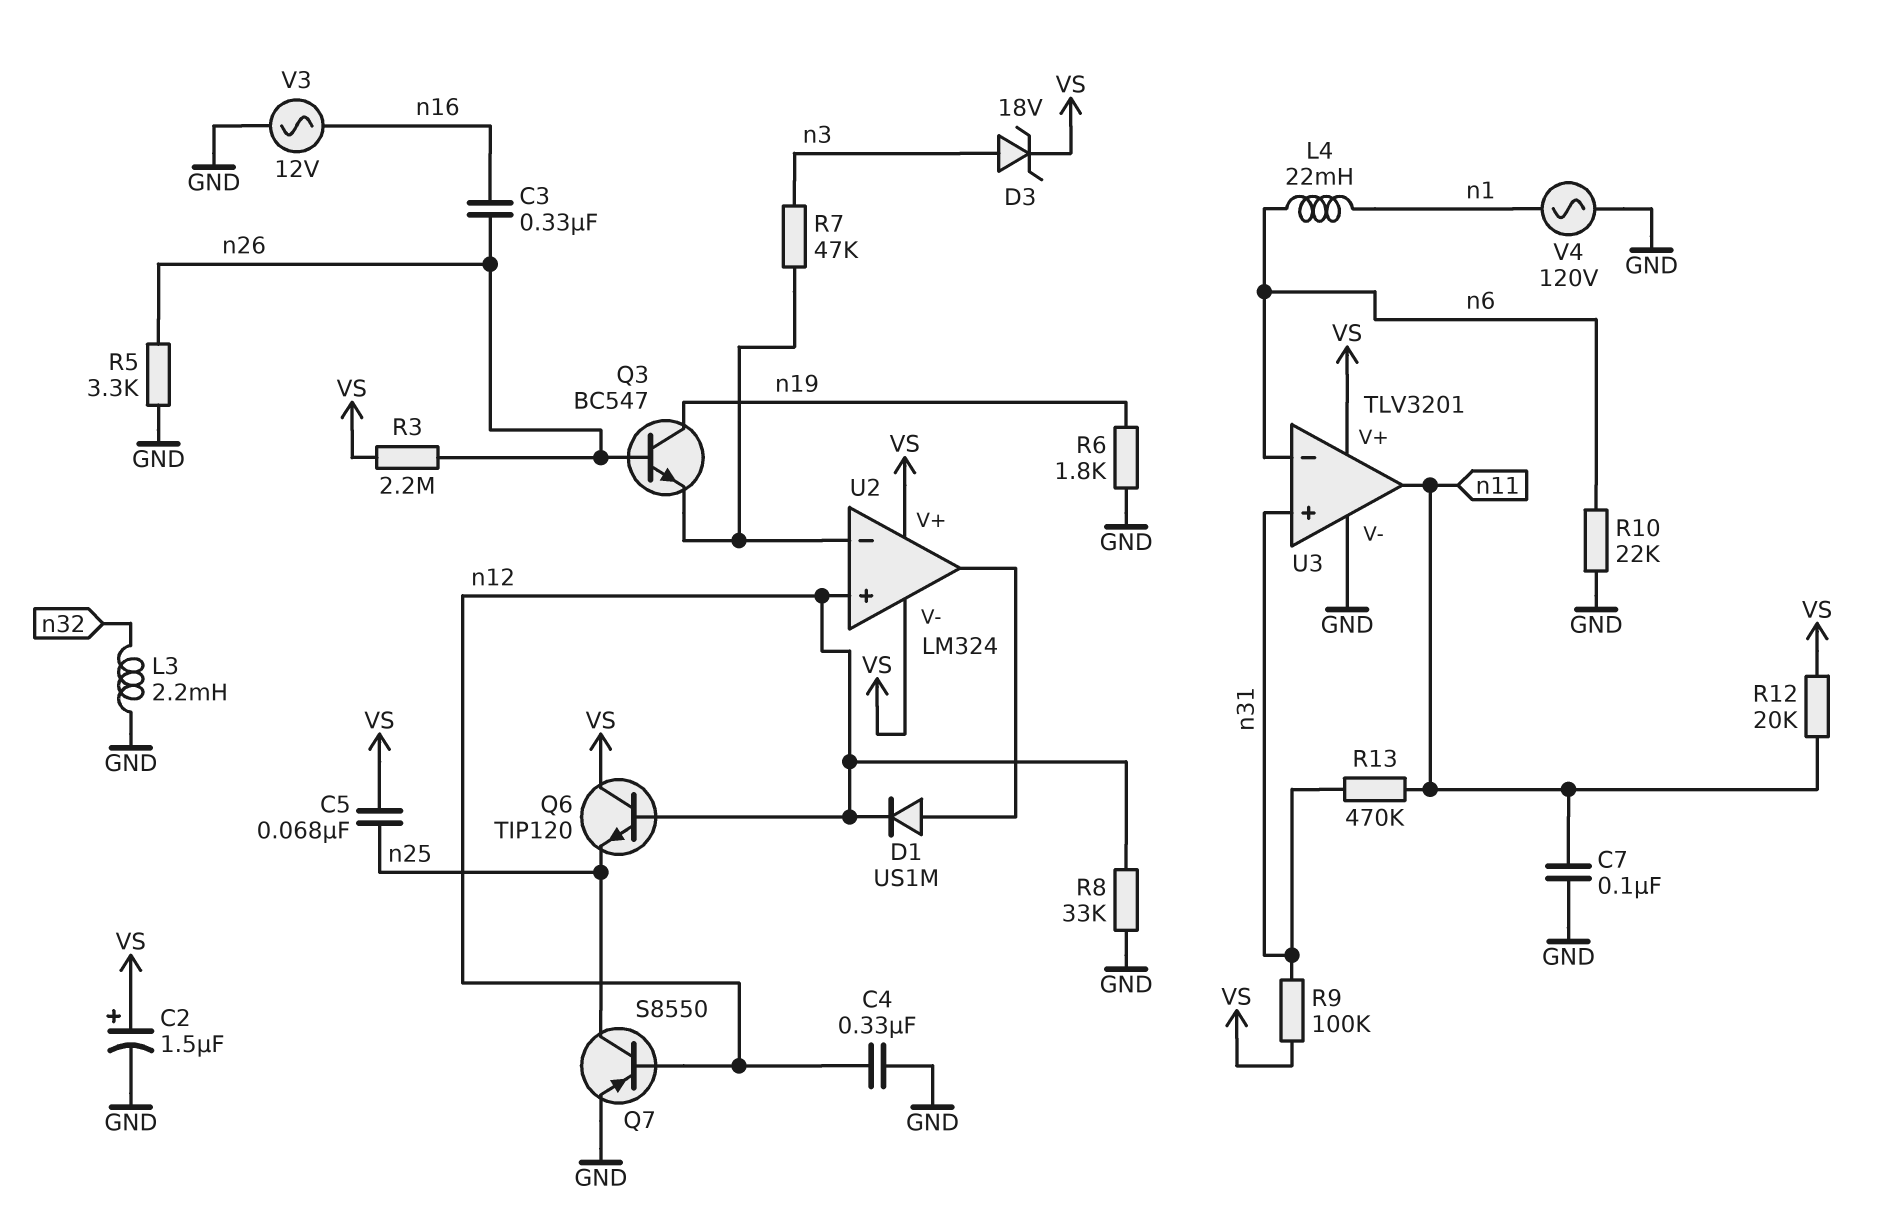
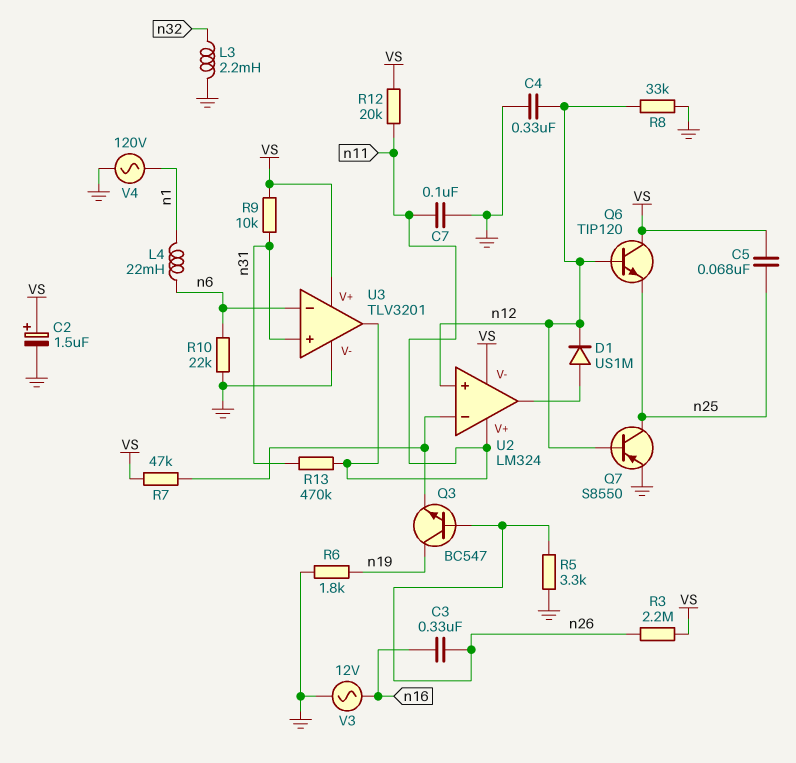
D3: zener 18V (A n3, K VS) -> none
R7: 47k (U2/in-, n3) -> 47k (U2/in-, VS)
R9: 100k (VS, n31) -> 10k (VS, n31)
U2 pin V+: VS -> n11

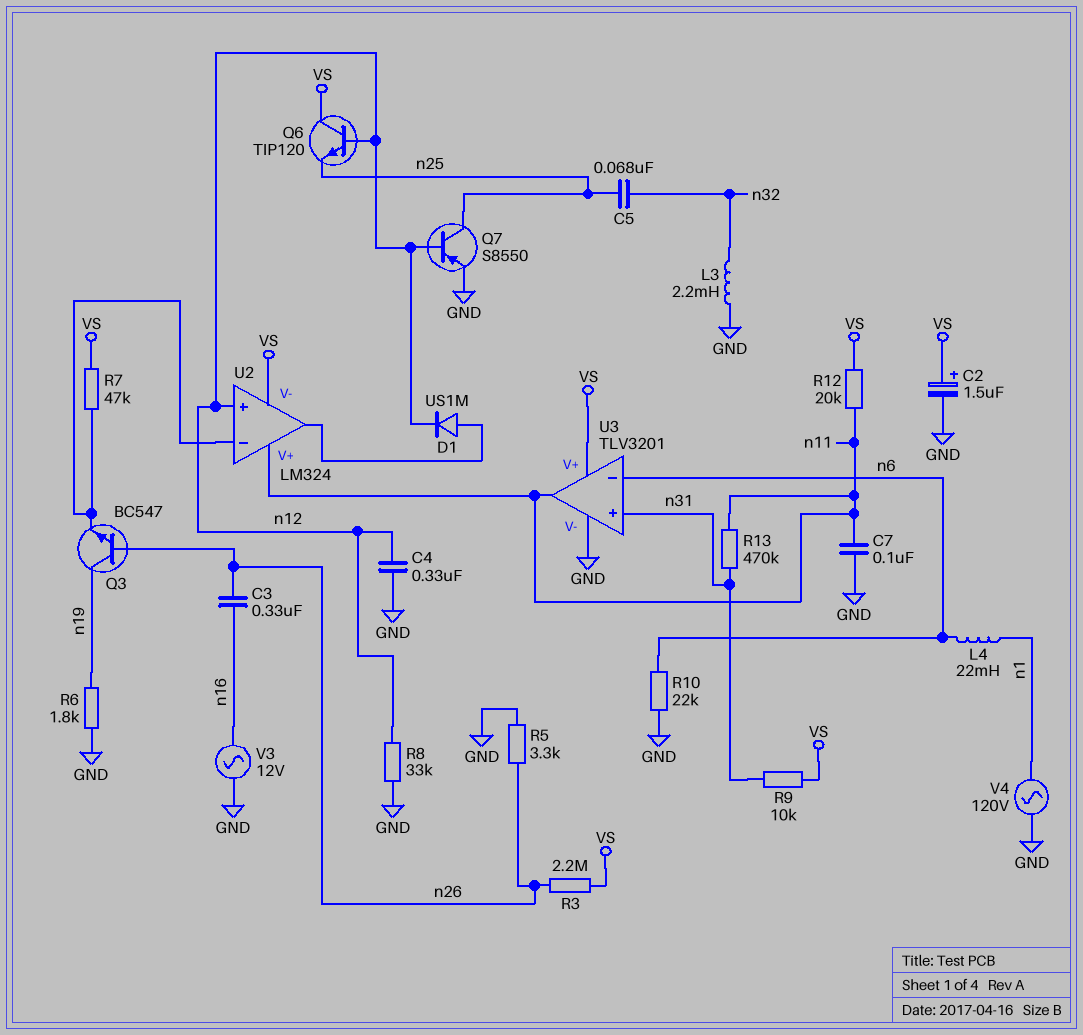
C5: 68nF (VS, n25) -> 68nF (n25, n32)

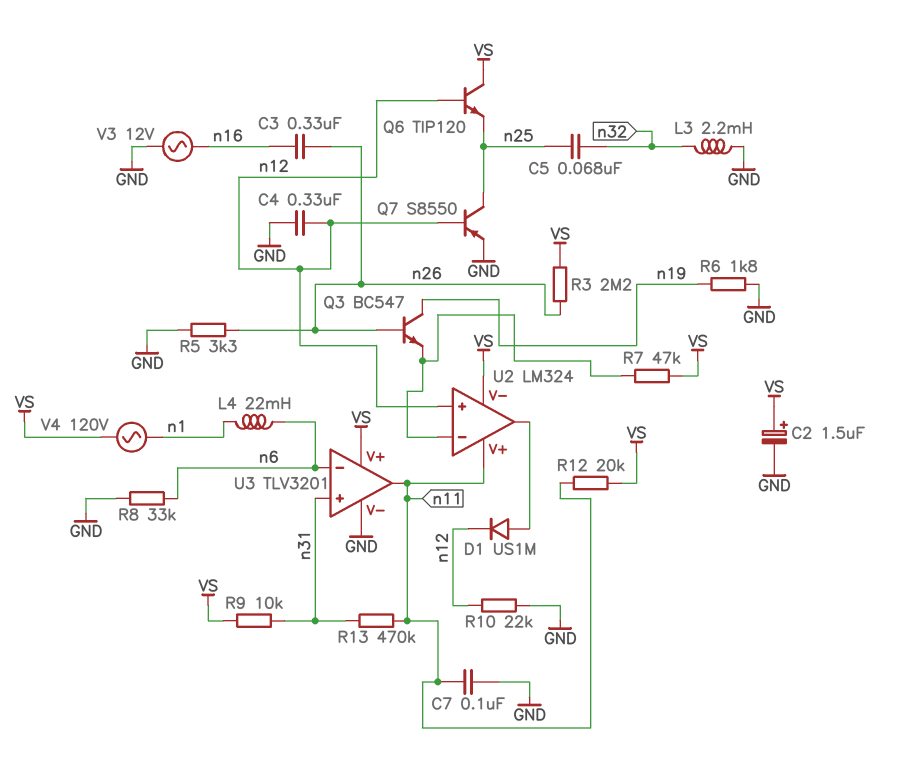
R8: 33k (GND, n12) -> 33k (GND, n6)
R10: 22k (GND, n6) -> 22k (GND, n12)
V4: AC 120V (GND, n1) -> AC 120V (VS, n1)

